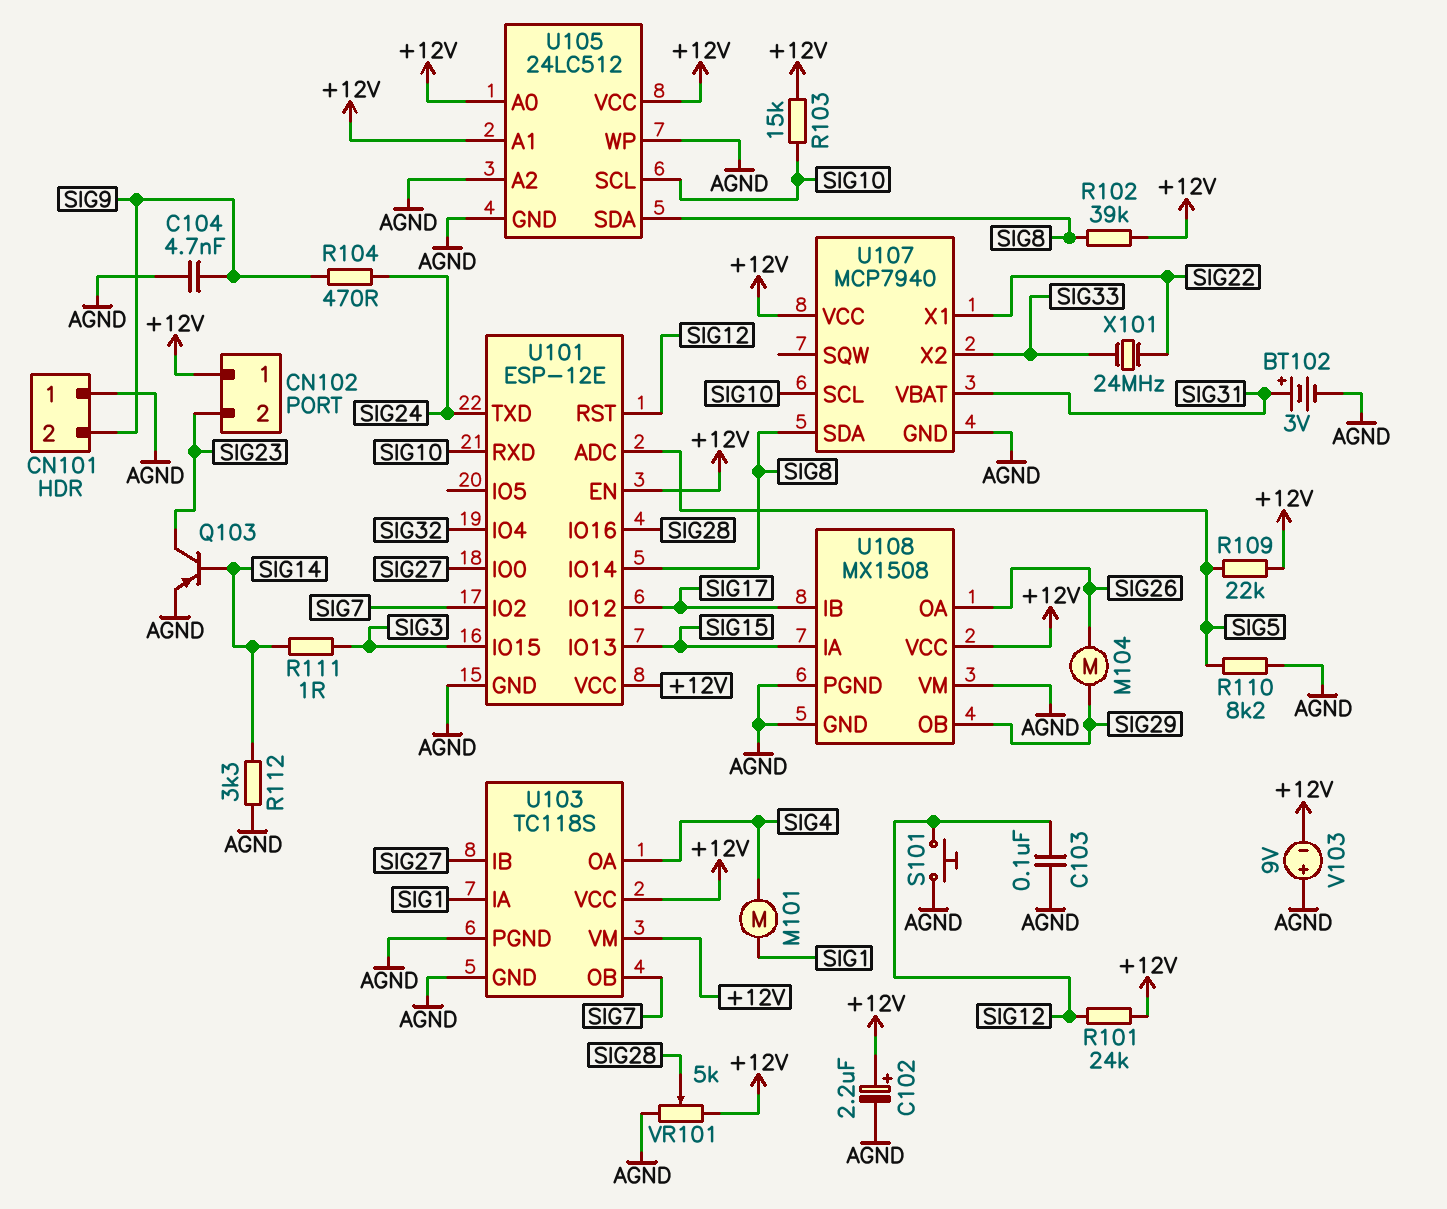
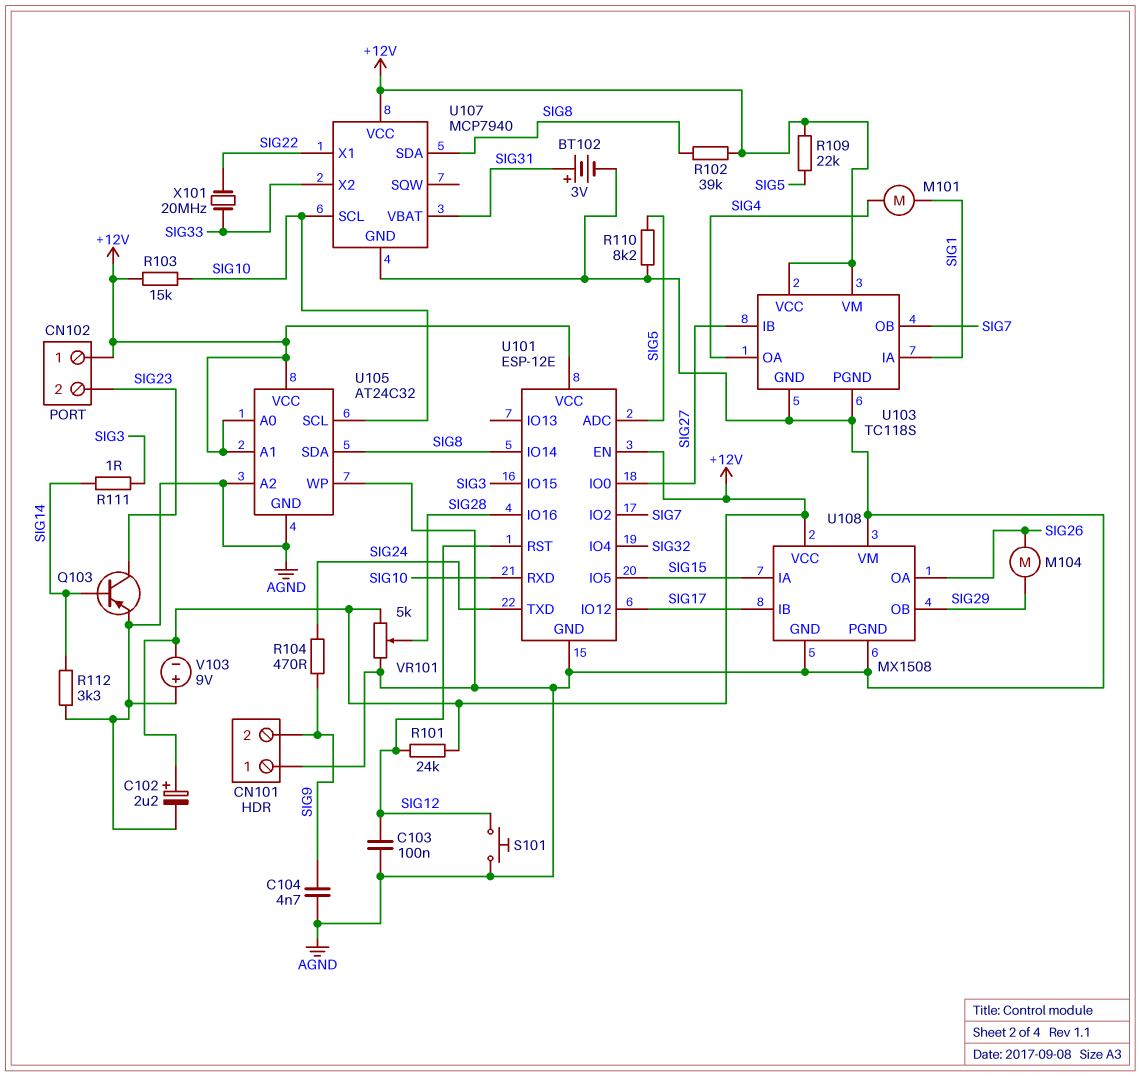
U101 pin IO5: none -> SIG15
U101 pin IO13: SIG15 -> none
U105: 24LC512 -> AT24C32
X101: 24MHz (SIG22, SIG33) -> 20MHz (SIG22, SIG33)

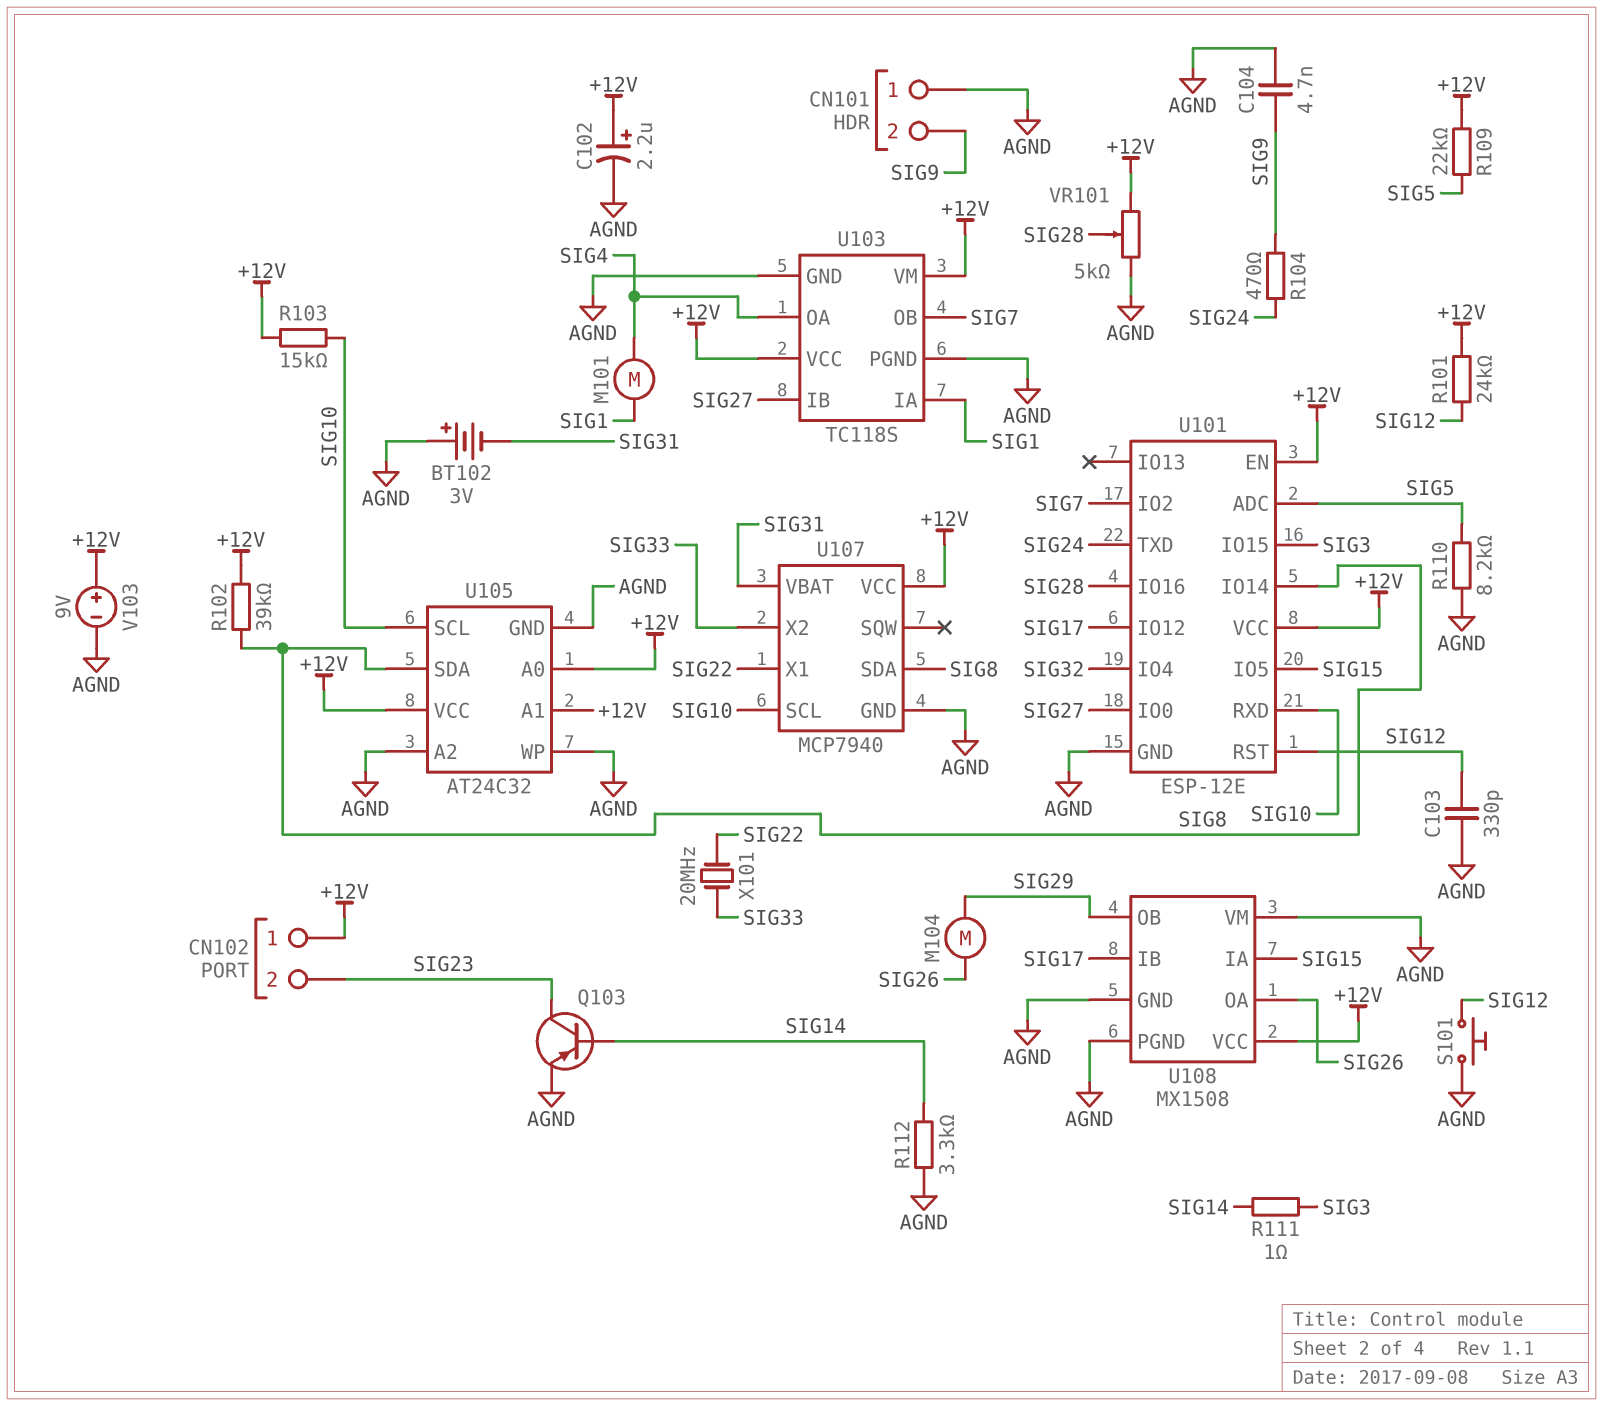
BT102: 3V (plus SIG31, minus AGND) -> 3V (plus AGND, minus SIG31)
C103: 100nF (AGND, SIG12) -> 330pF (AGND, SIG12)
V103: 9V (plus AGND, minus +12V) -> 9V (plus +12V, minus AGND)

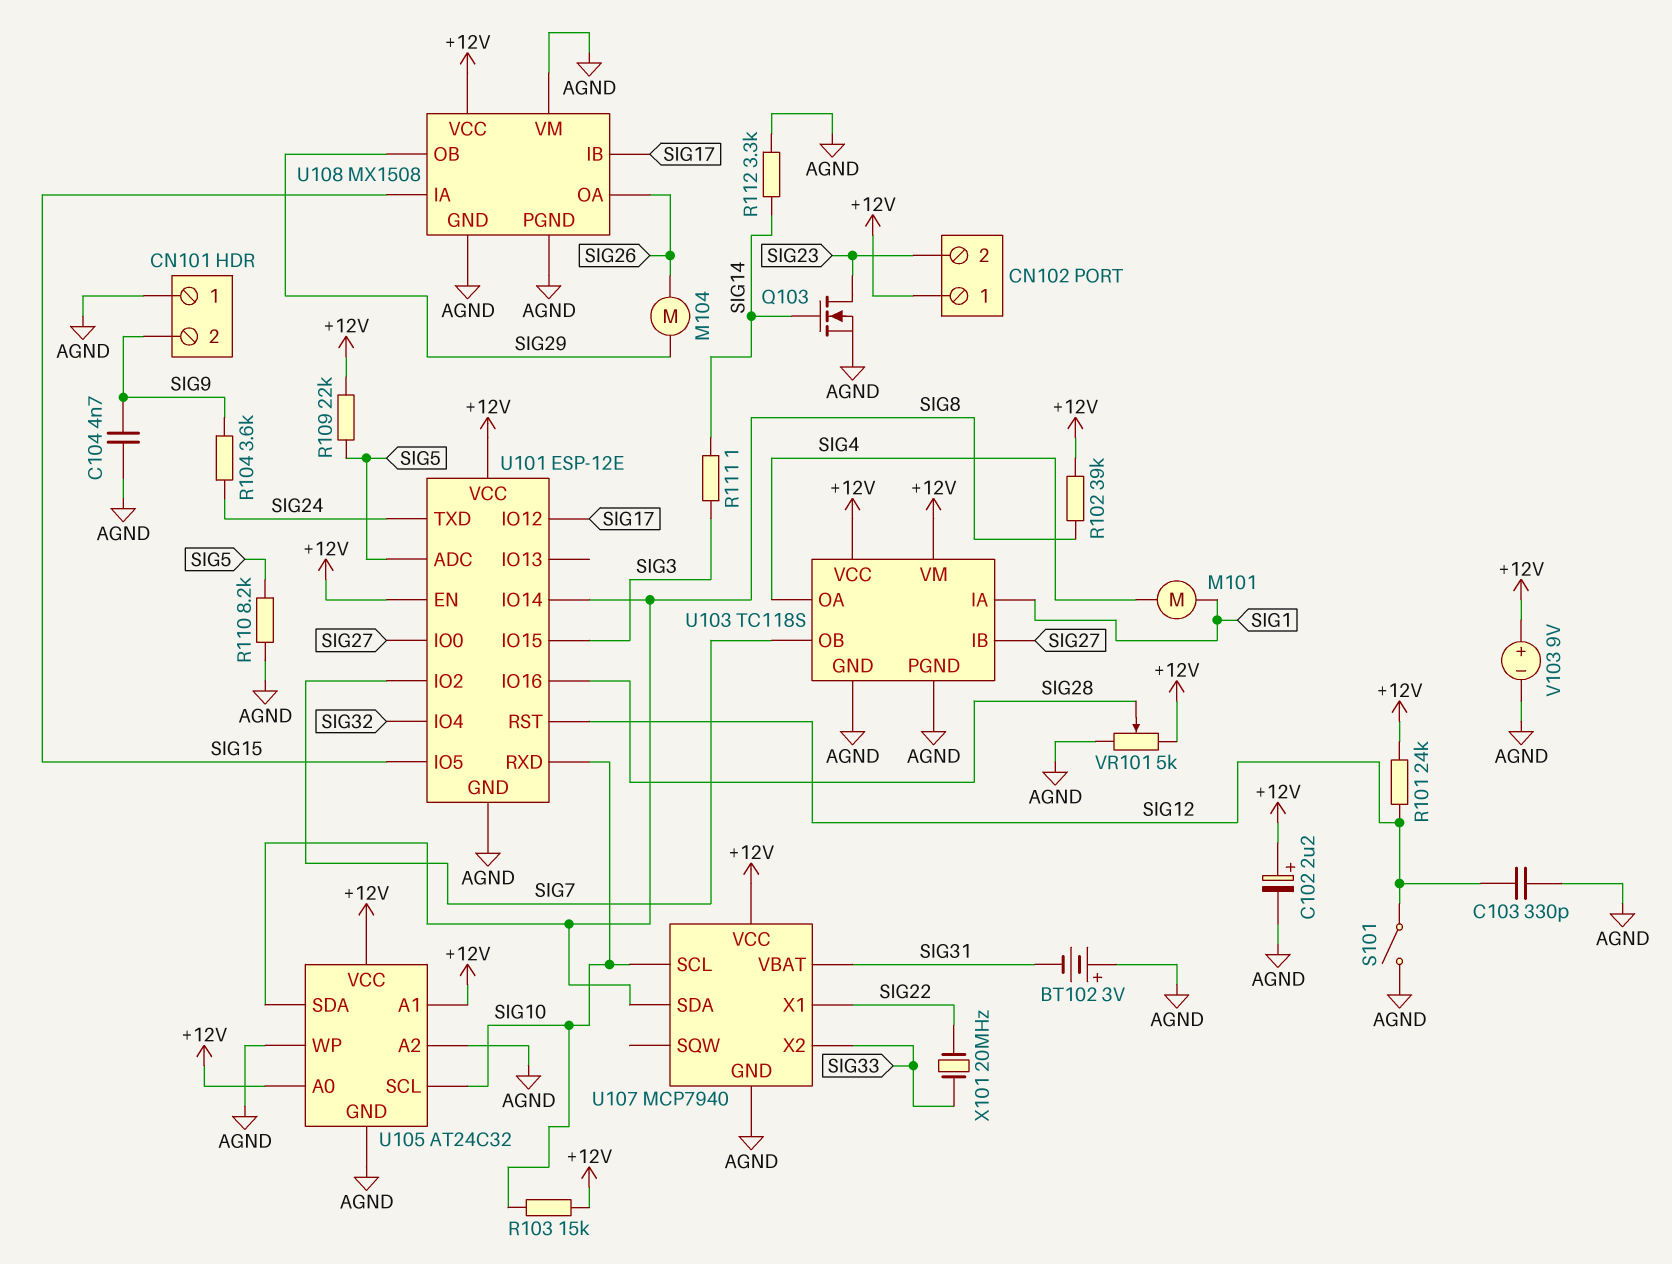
Q103: PNP (B SIG14, C SIG23, E AGND) -> NMOS (G SIG14, D SIG23, S AGND)
R104: 470 (SIG9, SIG24) -> 3.6k (SIG9, SIG24)
S101: button (AGND, SIG12) -> switch (AGND, SIG12)

